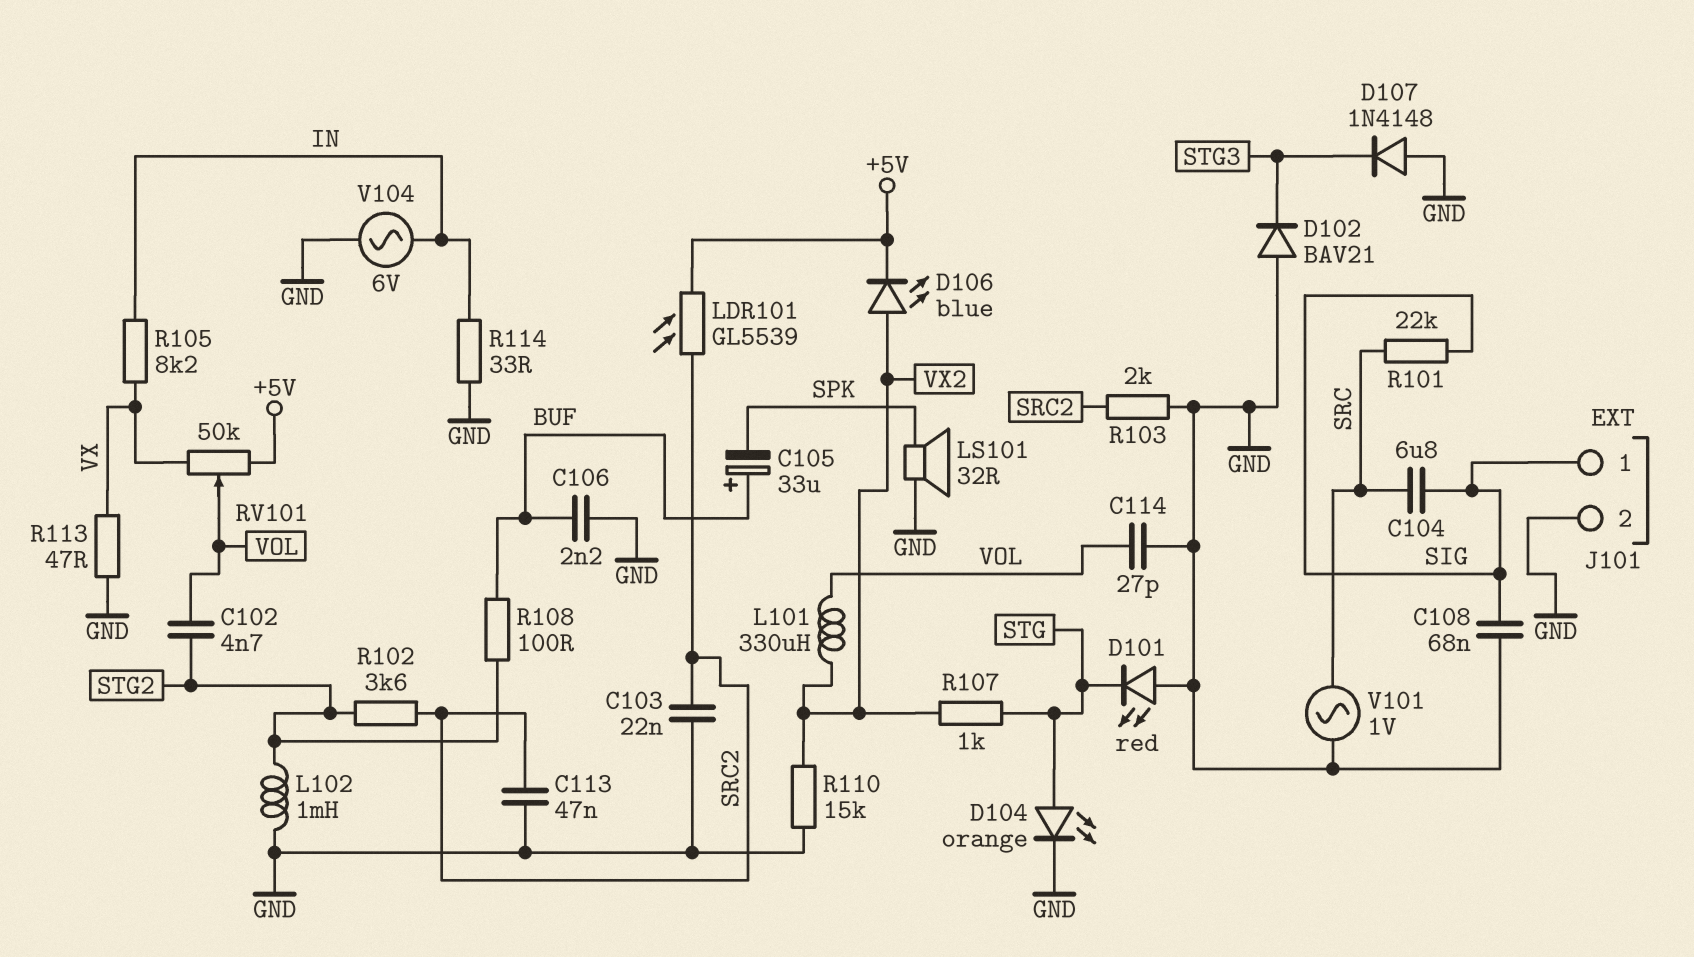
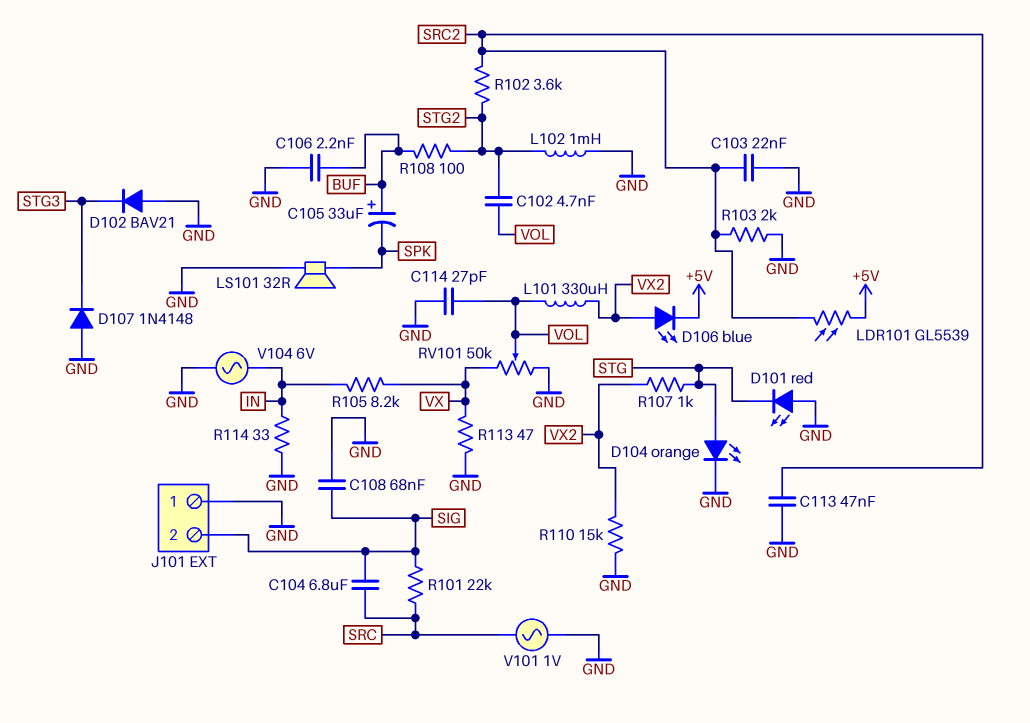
J101 pin 1: SIG -> GND
J101 pin 2: GND -> SIG
RV101: 50k (+5V, VX, wiper VOL) -> 50k (GND, VX, wiper VOL)

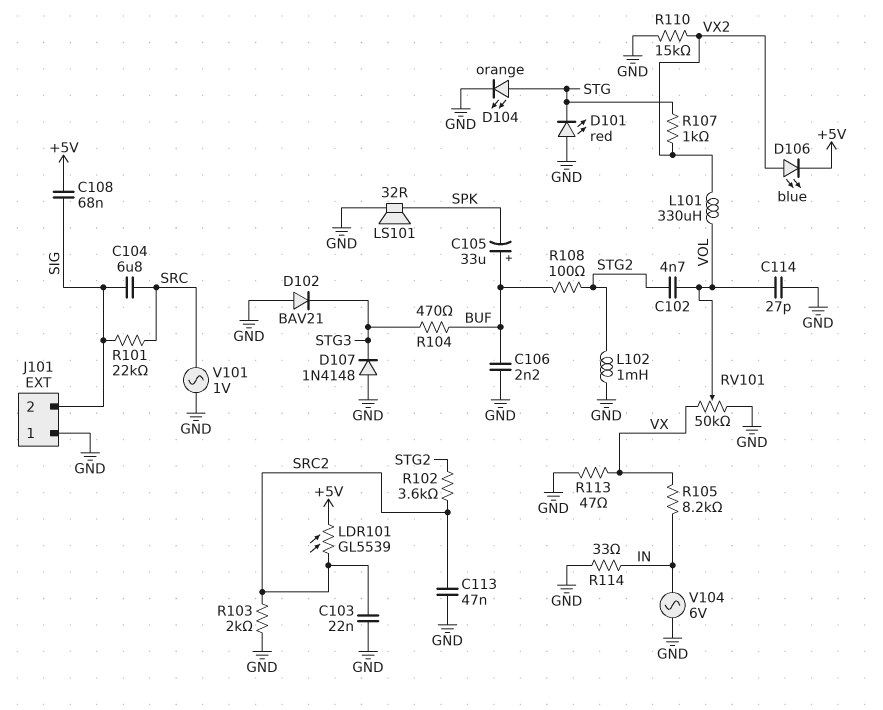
C108: 68nF (GND, SIG) -> 68nF (+5V, SIG)
R104: none -> 470 (BUF, STG3)

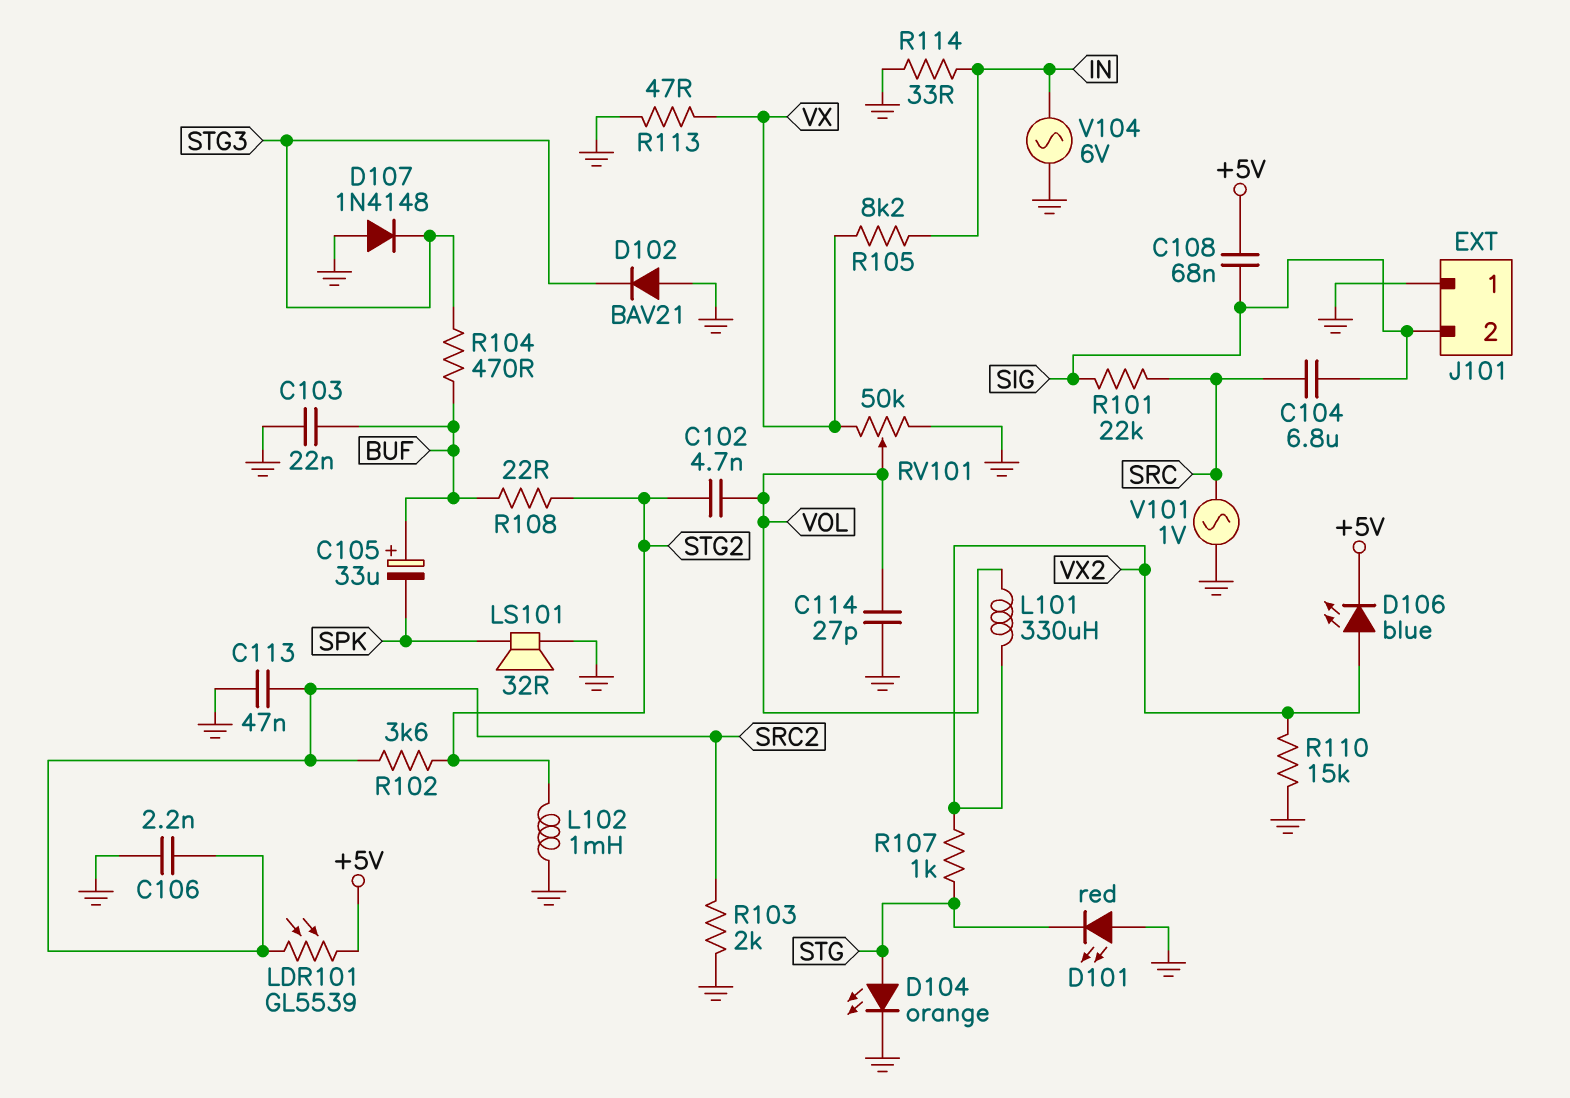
C103: 22nF (GND, SRC2) -> 22nF (BUF, GND)
C106: 2.2nF (BUF, GND) -> 2.2nF (GND, SRC2)
R108: 100 (BUF, STG2) -> 22 (BUF, STG2)

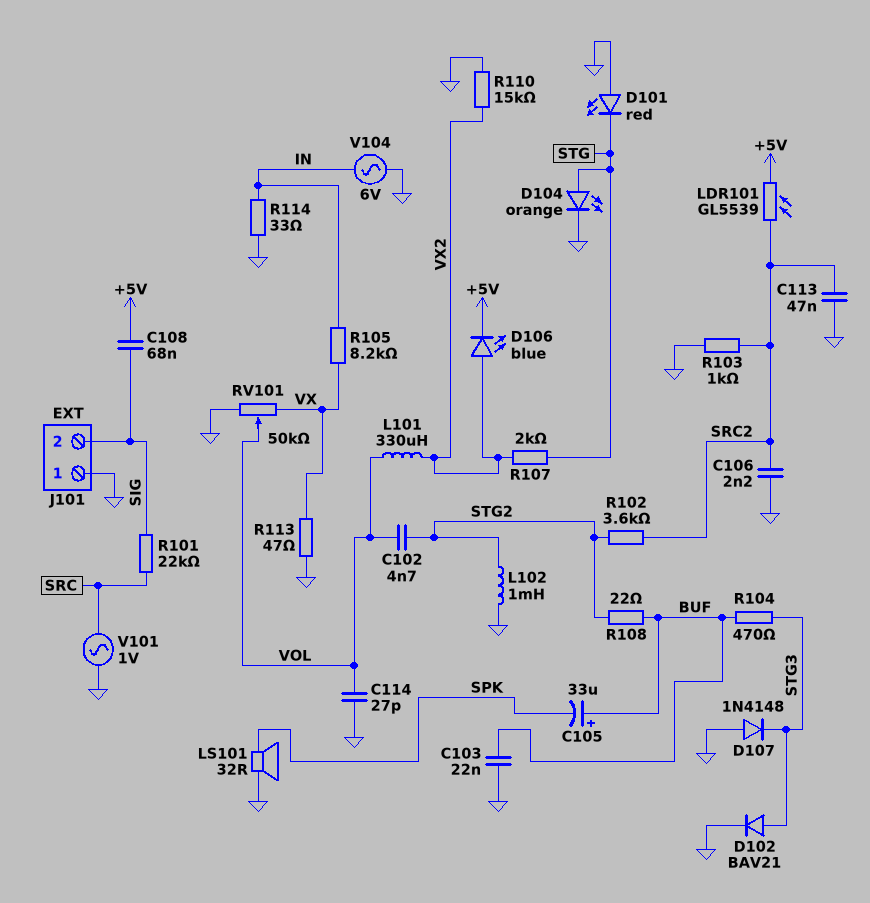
C104: 6.8uF (SIG, SRC) -> none
D102: diode BAV21 (A GND, K STG3) -> diode BAV21 (A STG3, K GND)
R103: 2k (GND, SRC2) -> 1k (GND, SRC2)
R107: 1k (STG, VX2) -> 2k (STG, VX2)

